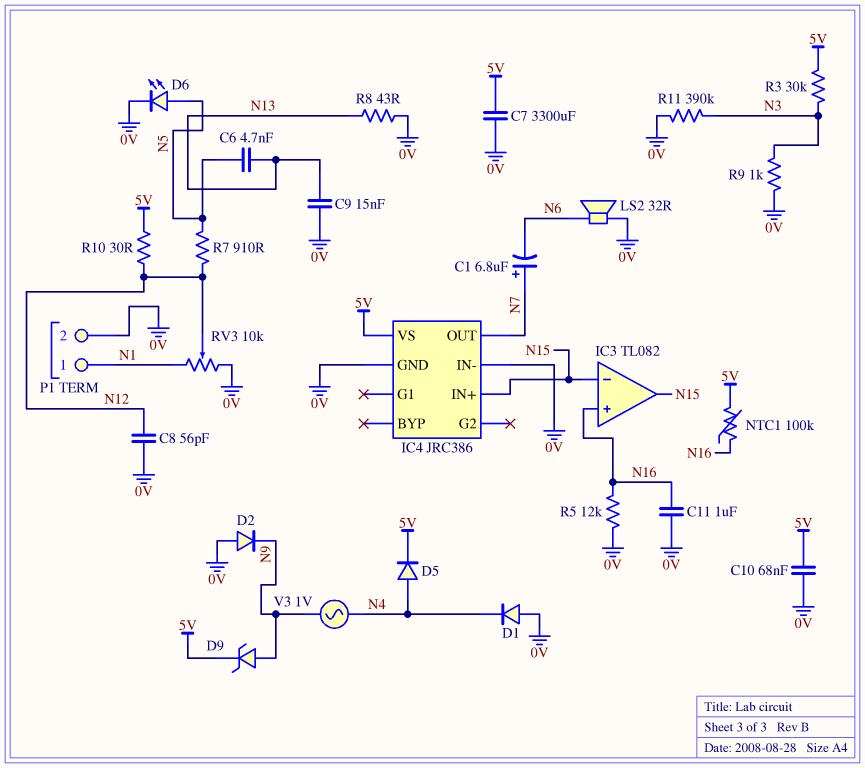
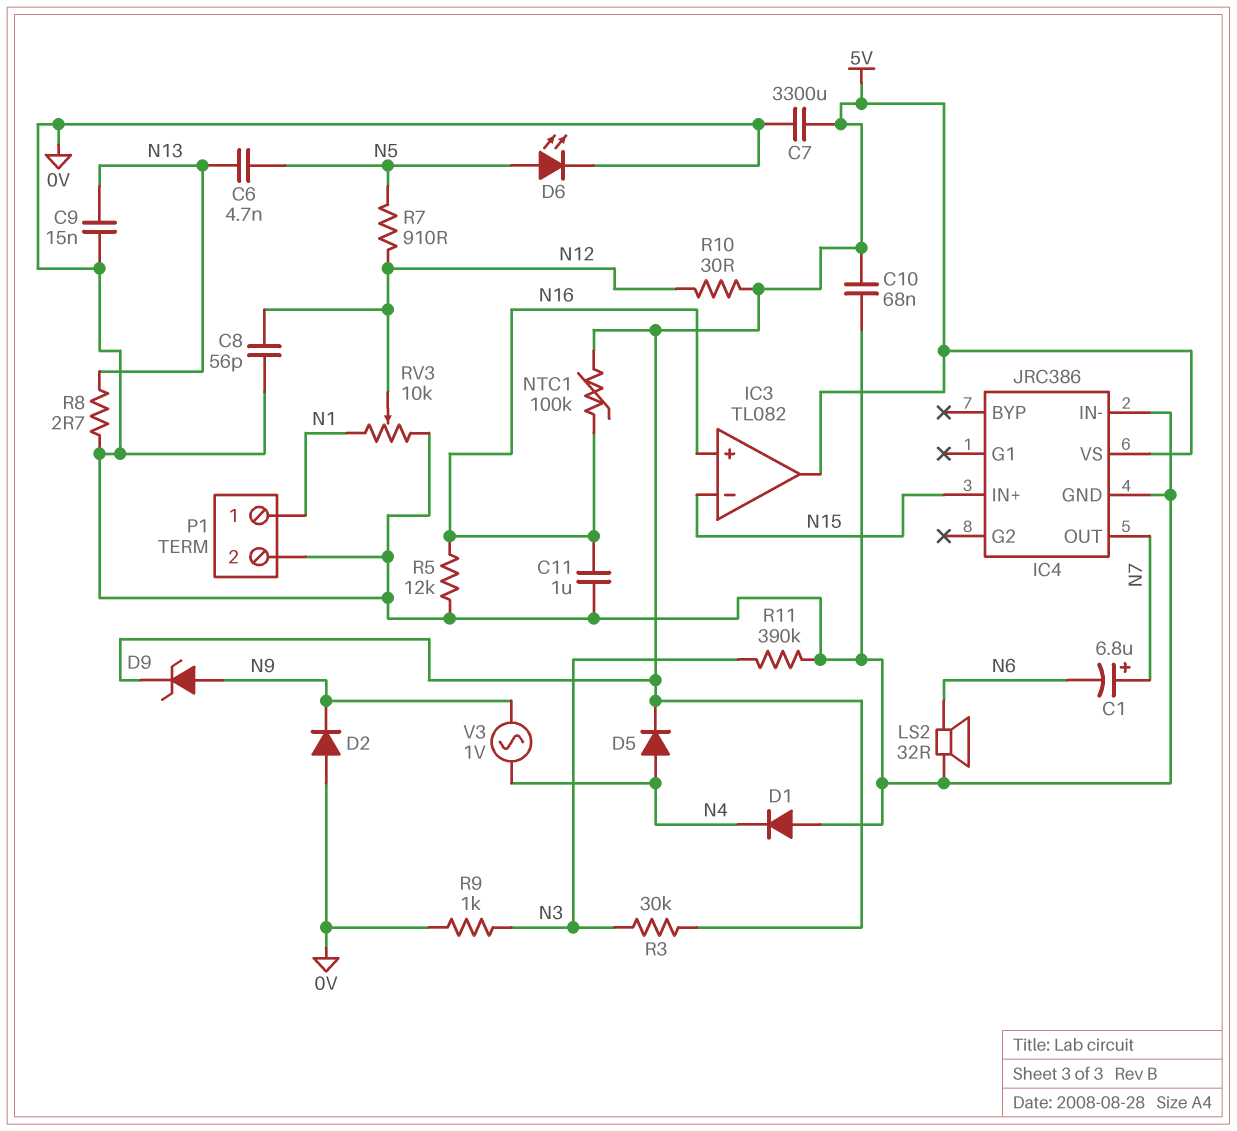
IC3 pin out: N15 -> 5V
R8: 43 (0V, N13) -> 2.7 (0V, N13)

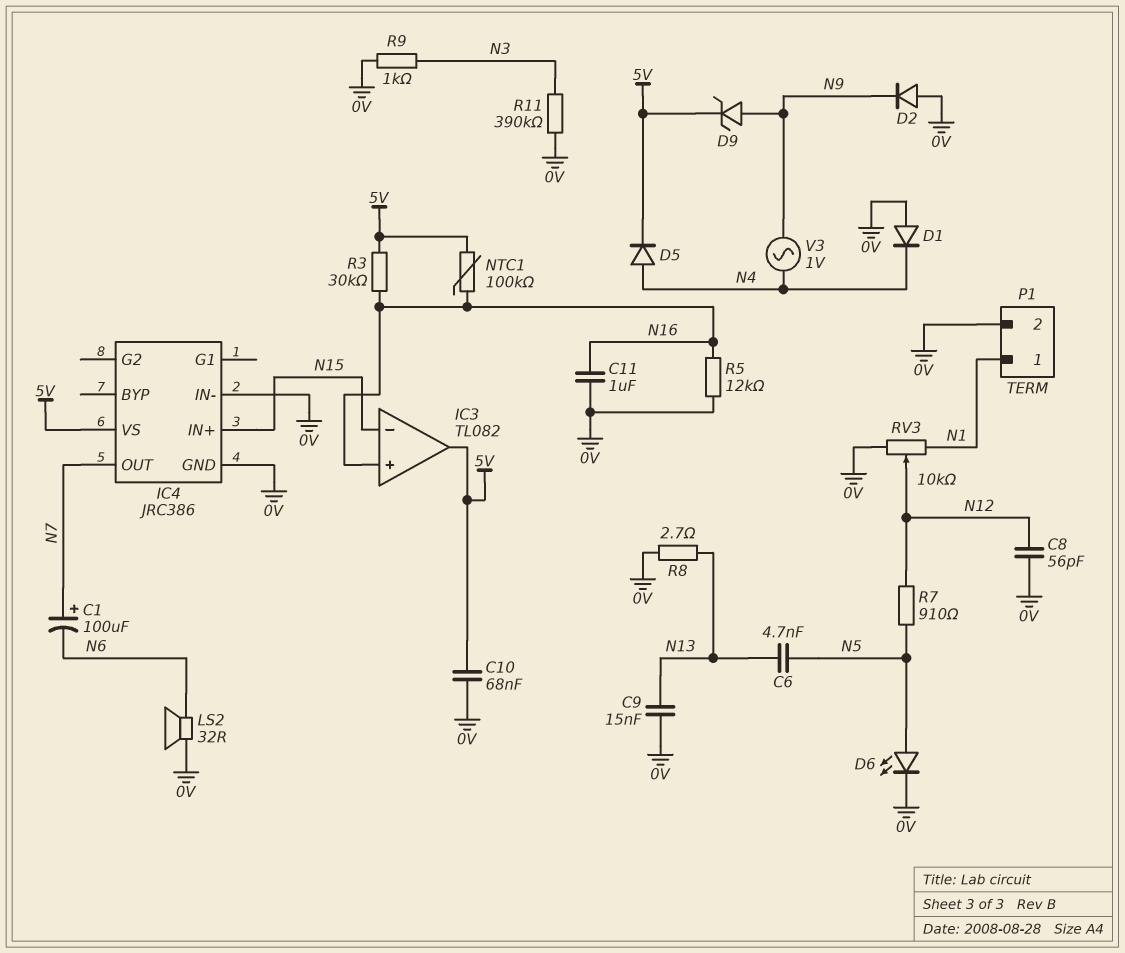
C1: 6.8uF (plus N7, minus N6) -> 100uF (plus N7, minus N6)
C7: 3300uF (0V, 5V) -> none
R3: 30k (5V, N3) -> 30k (5V, N16)
R10: 30 (5V, N12) -> none

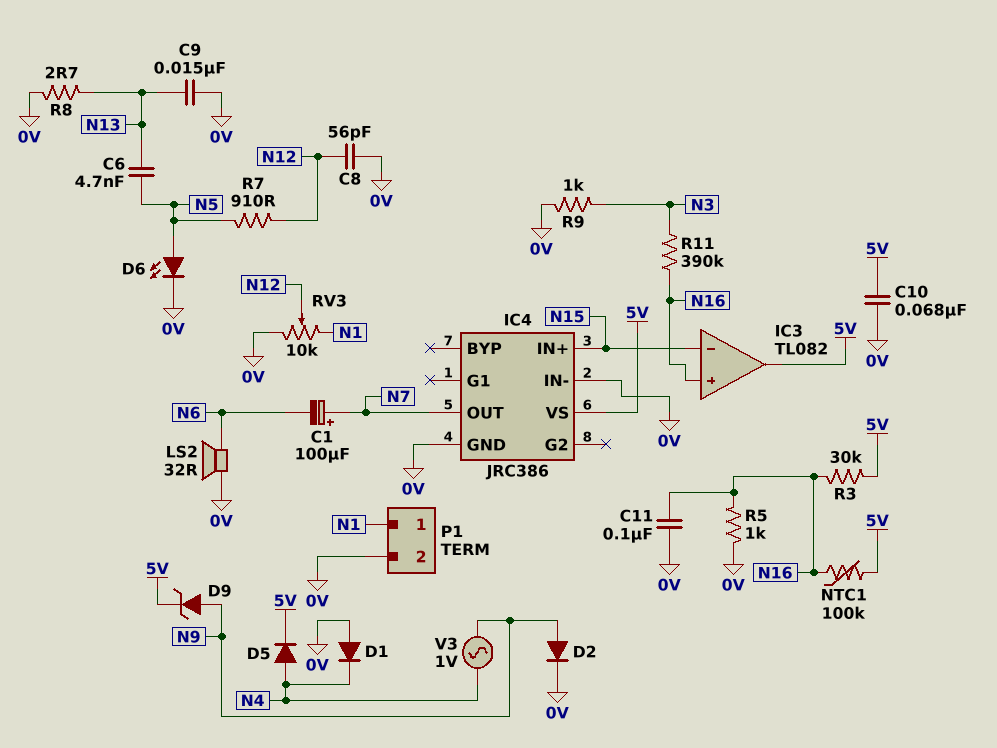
C11: 1uF (0V, N16) -> 100nF (0V, N16)
D2: diode (A 0V, K N9) -> diode (A N9, K 0V)
R5: 12k (0V, N16) -> 1k (0V, N16)
R11: 390k (0V, N3) -> 390k (N3, N16)

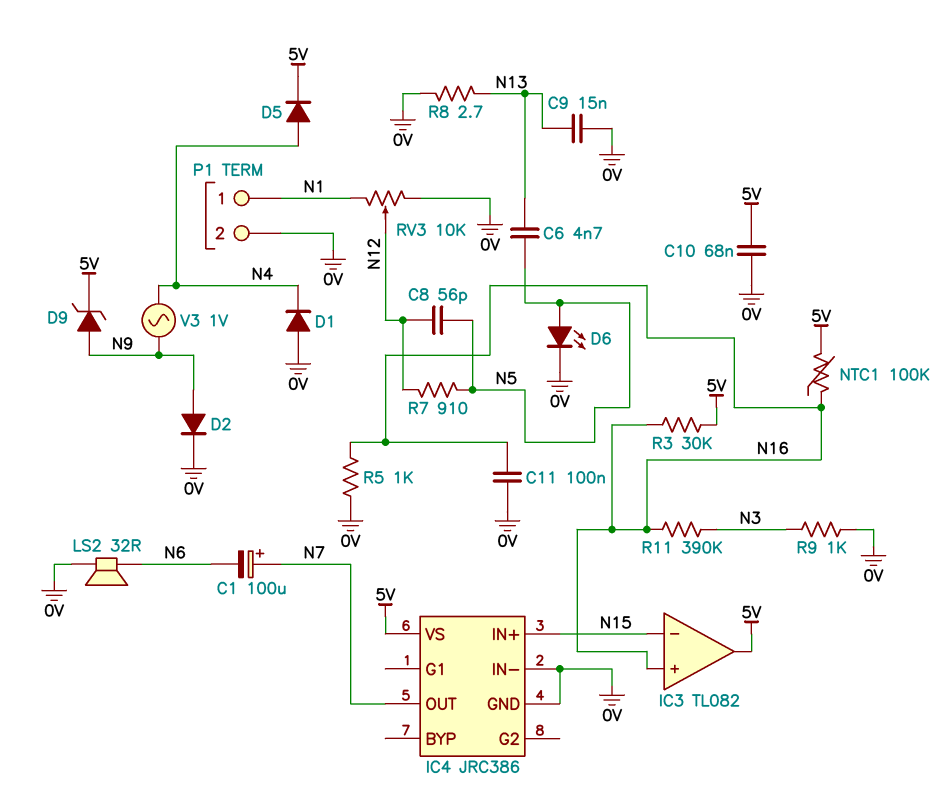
C8: 56pF (0V, N12) -> 56pF (N5, N12)

